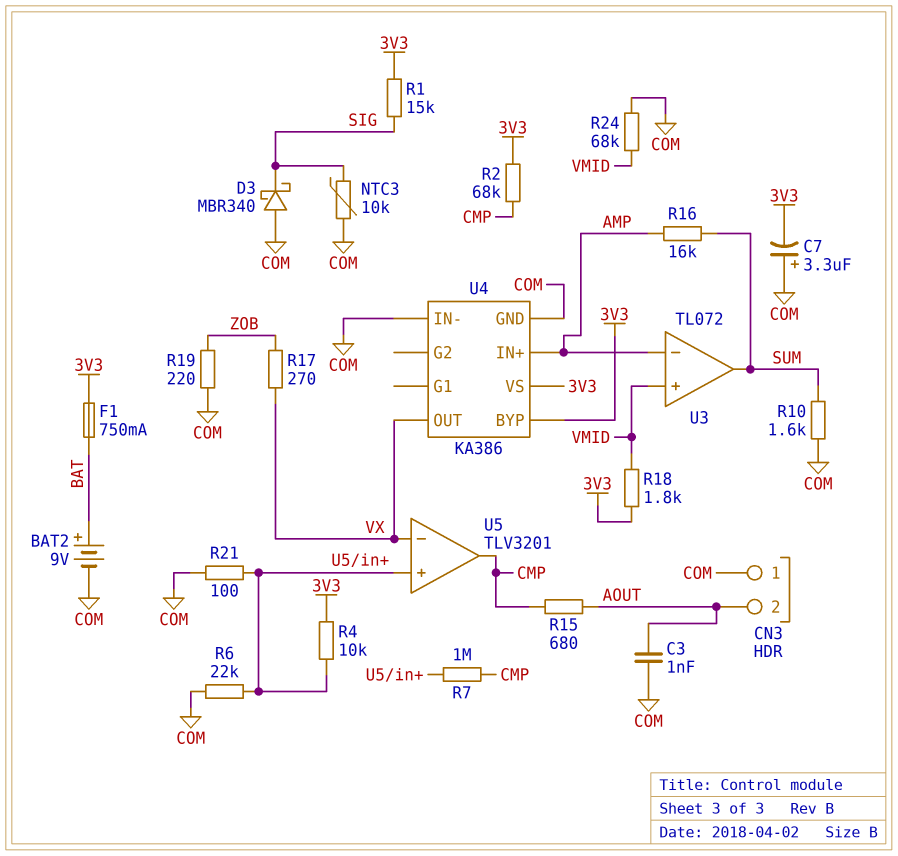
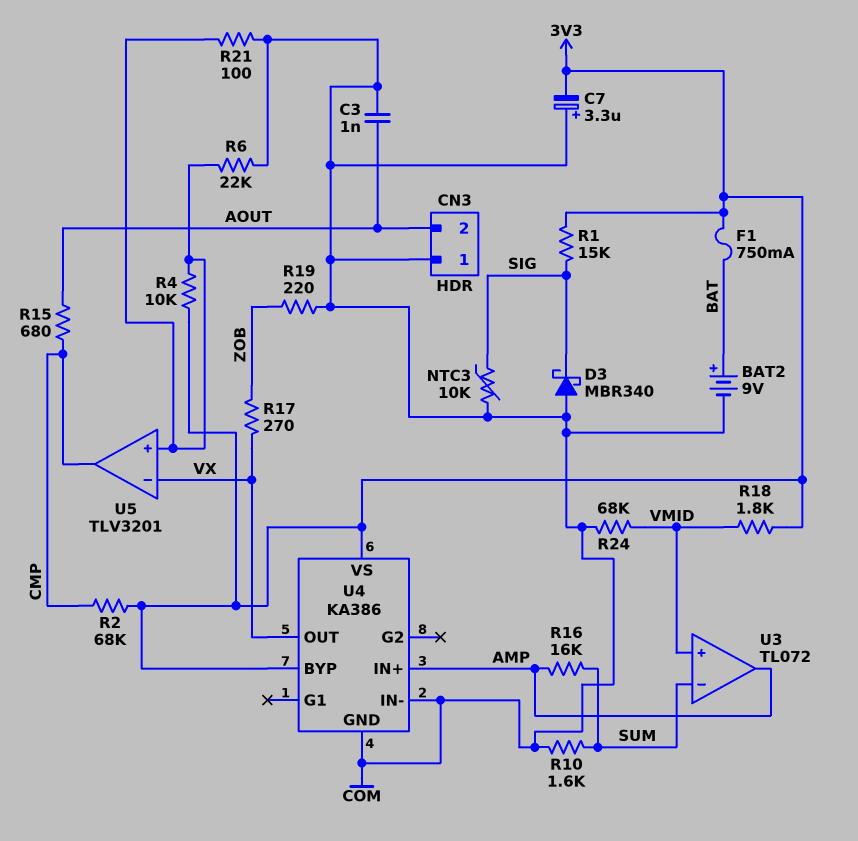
R7: 1M (CMP, U5/in+) -> none
U3 pin in-: AMP -> SUM
U3 pin out: SUM -> AMP

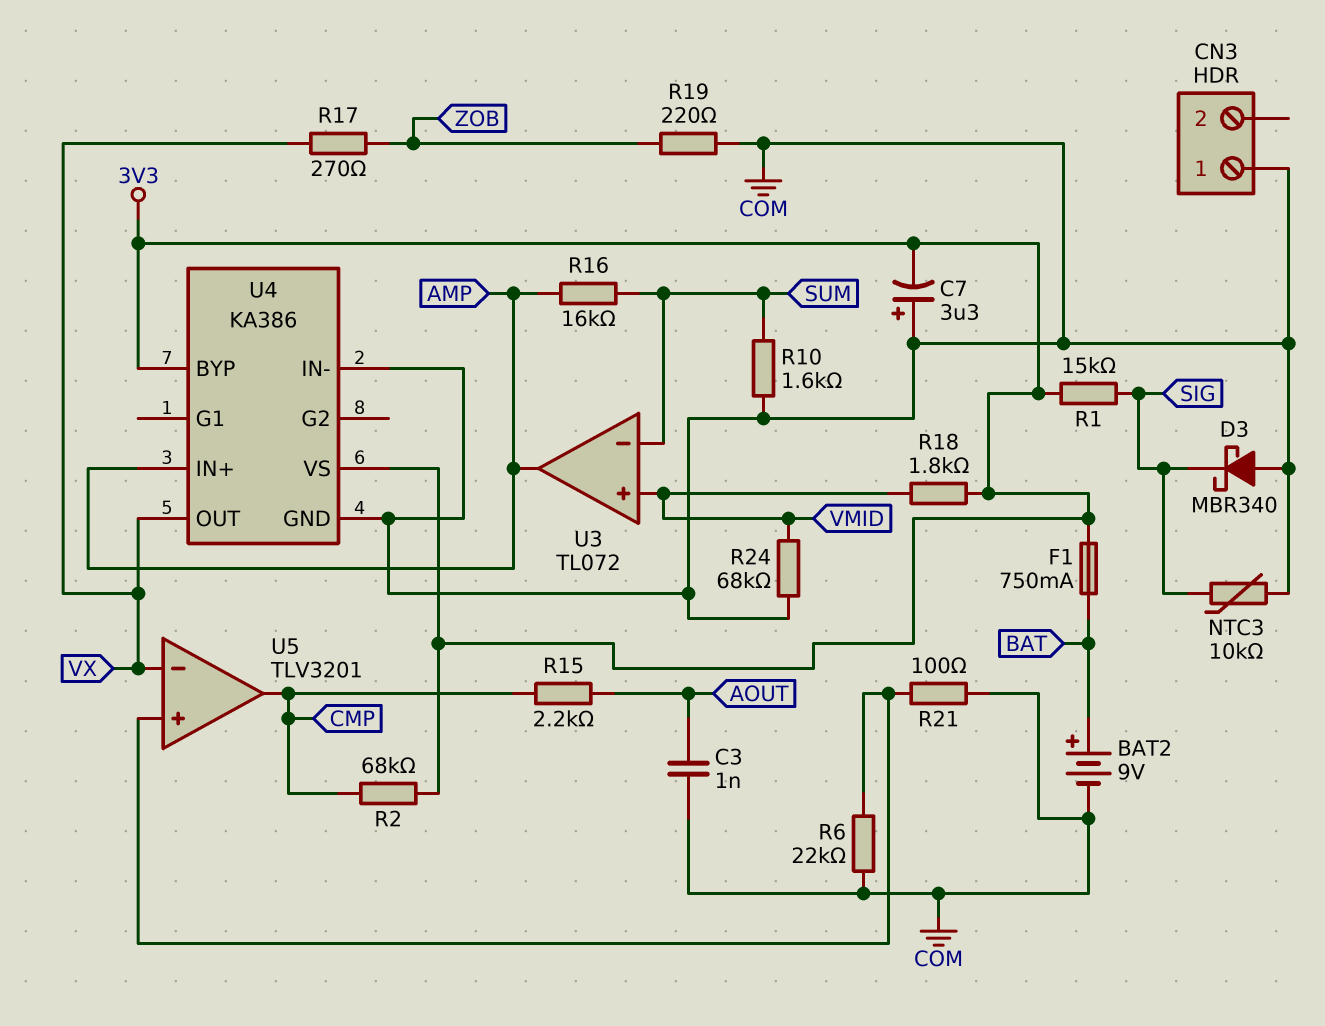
CN3 pin 2: AOUT -> none
R4: 10k (3V3, U5/in+) -> none
R15: 680 (AOUT, CMP) -> 2.2k (AOUT, CMP)

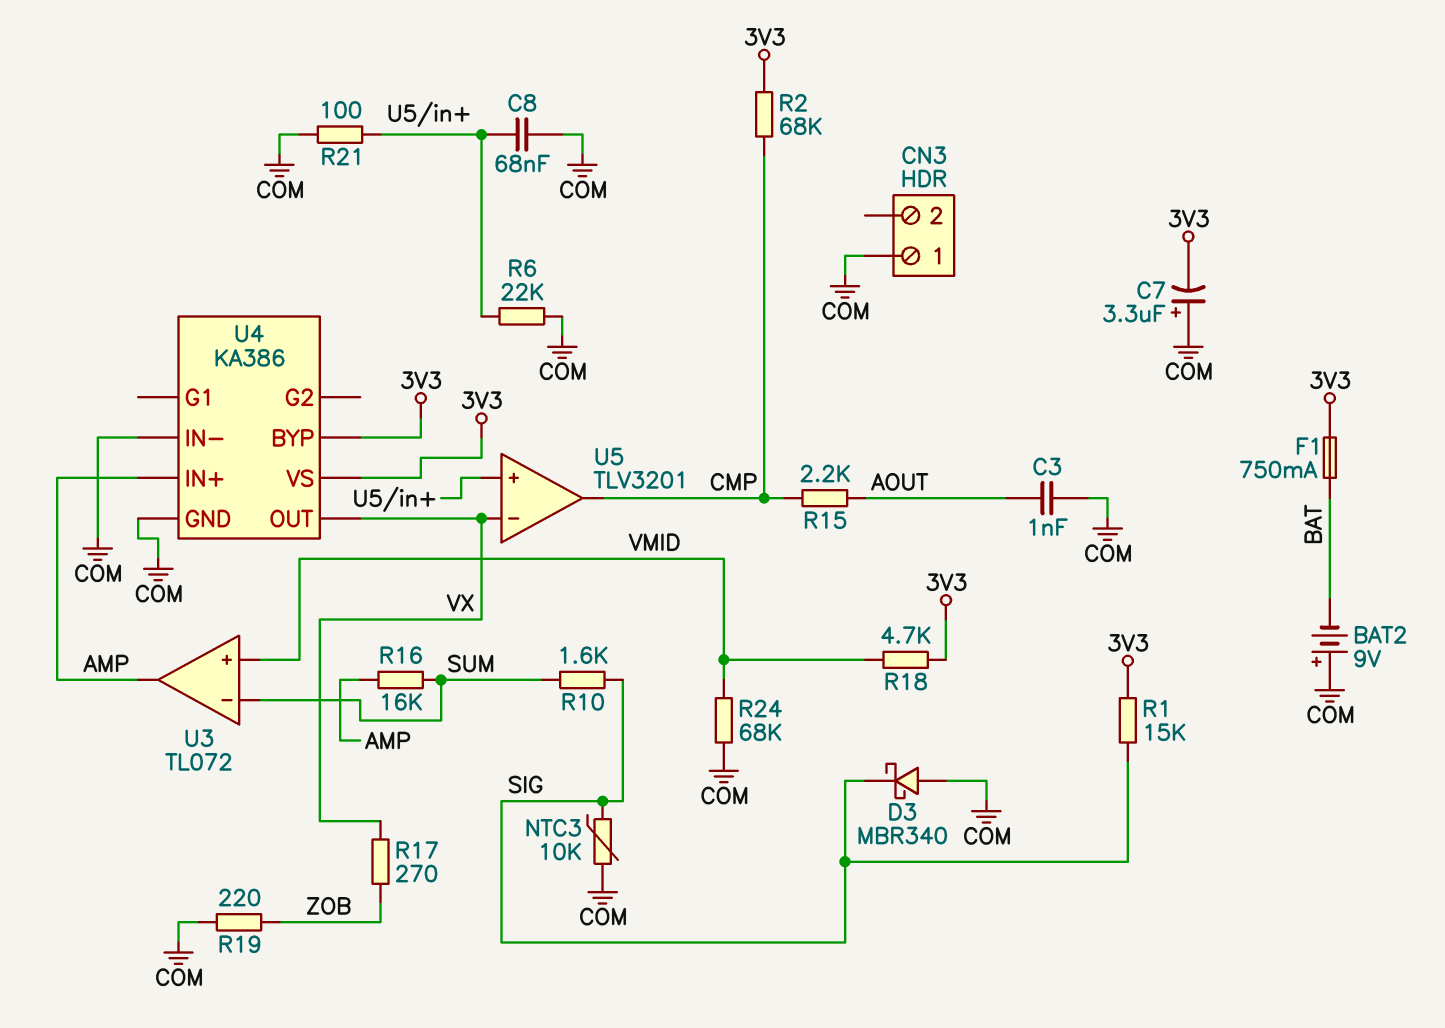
BAT2: 9V (plus BAT, minus COM) -> 9V (plus COM, minus BAT)
C8: none -> 68nF (COM, U5/in+)
R10: 1.6k (COM, SUM) -> 1.6k (SIG, SUM)
R18: 1.8k (3V3, VMID) -> 4.7k (3V3, VMID)

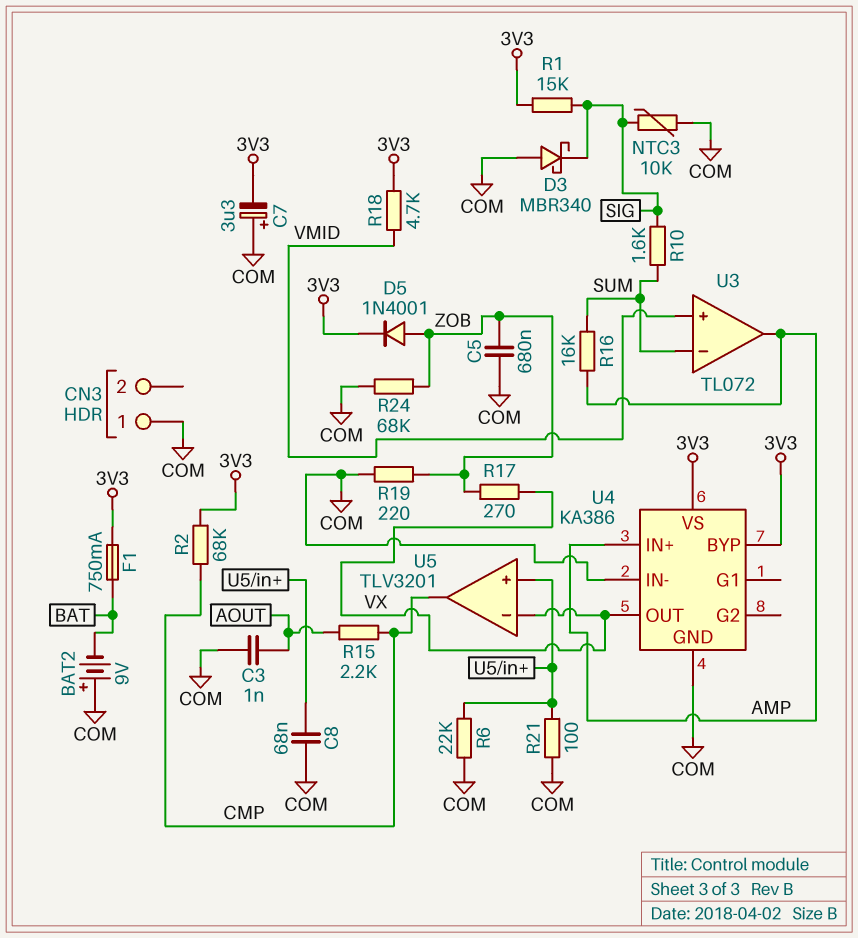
C5: none -> 680nF (COM, ZOB)
D5: none -> diode 1N4001 (A ZOB, K 3V3)
R24: 68k (COM, VMID) -> 68k (COM, ZOB)

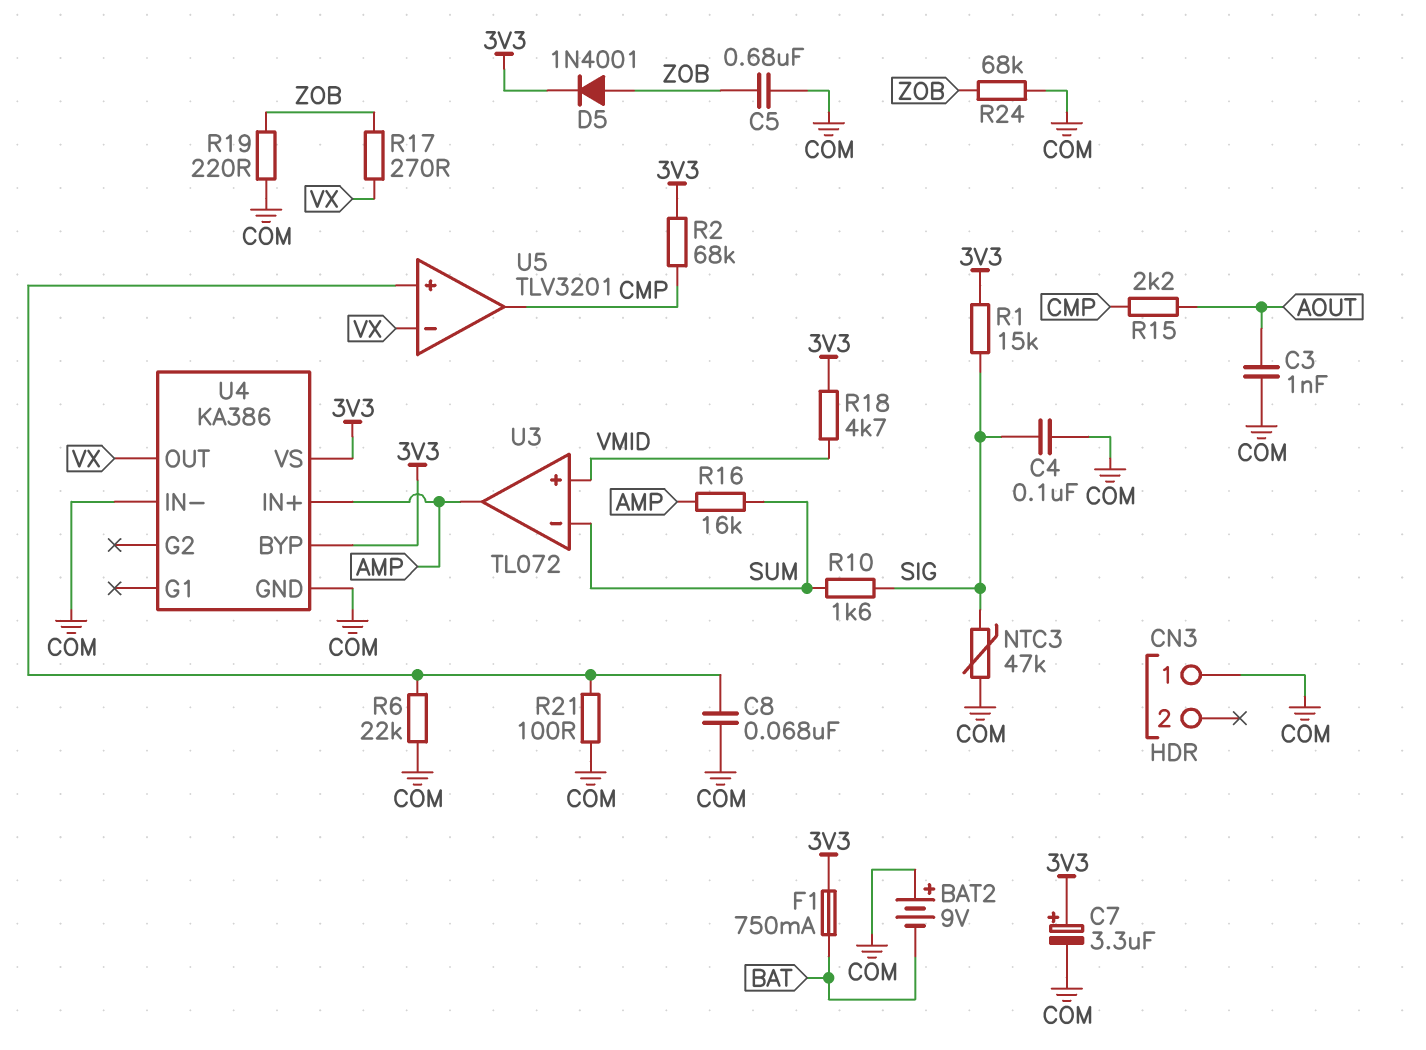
C4: none -> 100nF (COM, SIG)
C7: 3.3uF (plus COM, minus 3V3) -> 3.3uF (plus 3V3, minus COM)
D3: schottky MBR340 (A COM, K SIG) -> none
NTC3: 10k (COM, SIG) -> 47k (COM, SIG)

